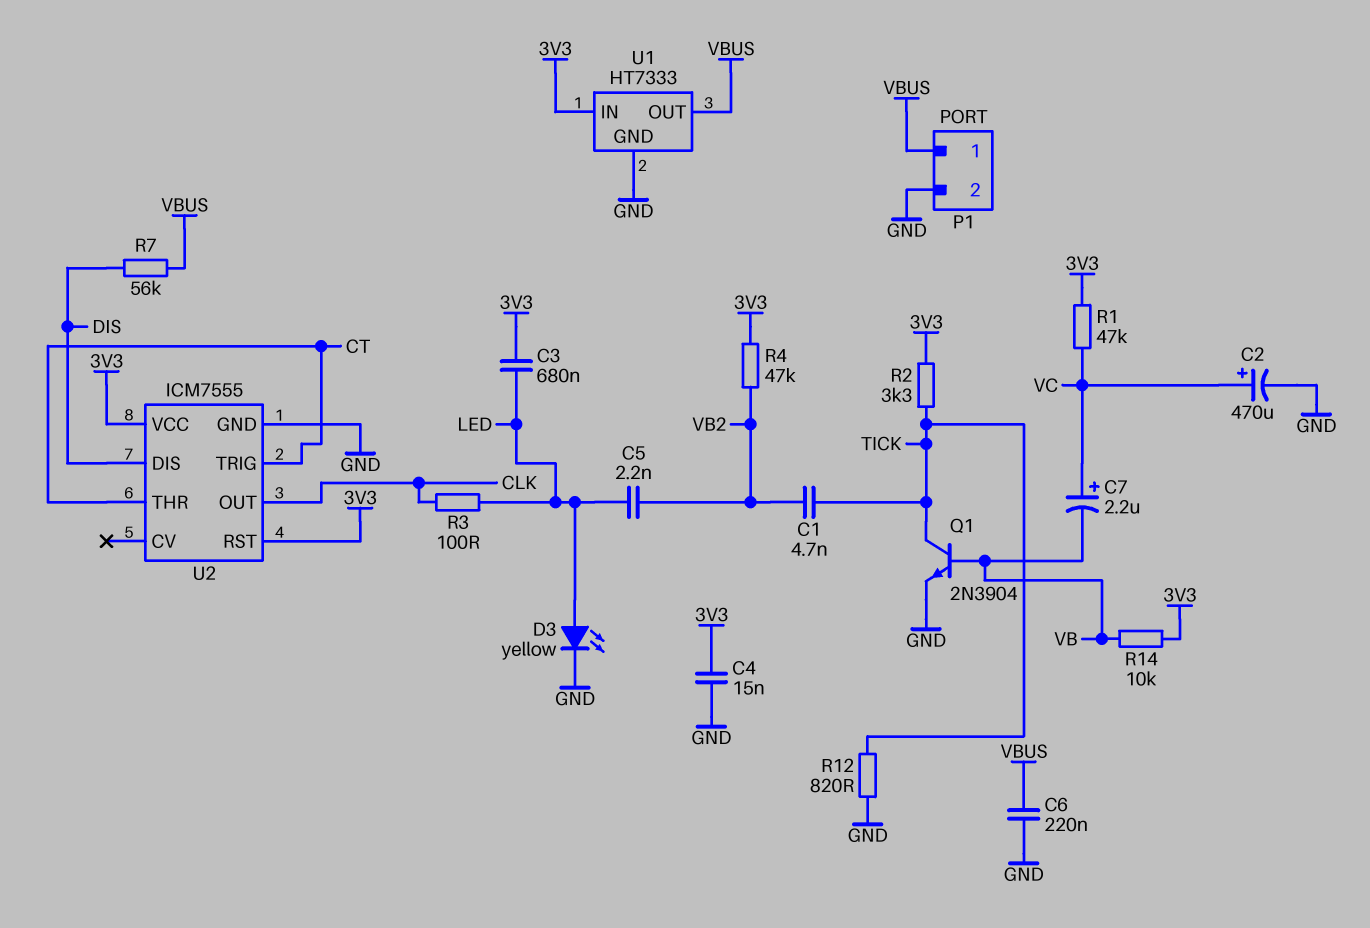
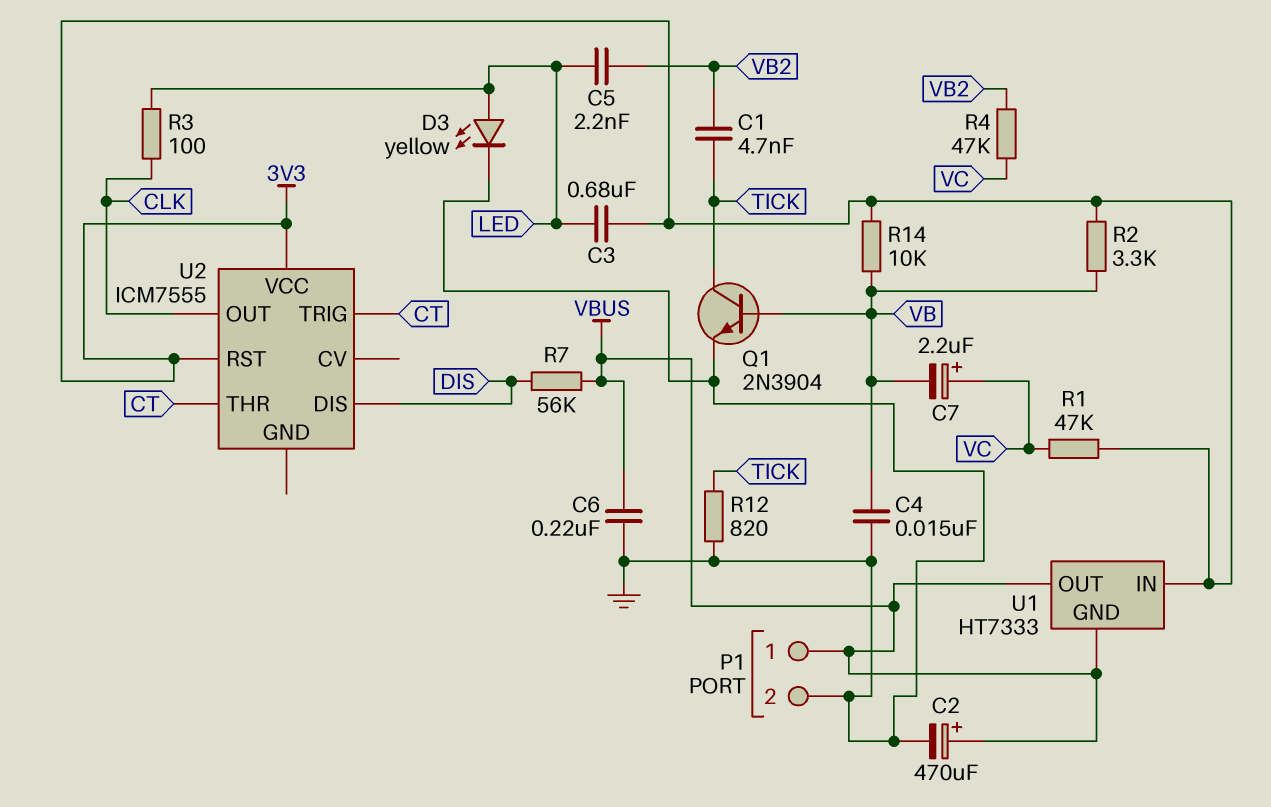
C2: 470uF (plus VC, minus GND) -> 470uF (plus VBUS, minus GND)
C4: 15nF (3V3, GND) -> 15nF (GND, VB)
R2: 3.3k (3V3, TICK) -> 3.3k (3V3, VB)
R4: 47k (3V3, VB2) -> 47k (VB2, VC)
U1 pin GND: GND -> VBUS
U2 pin GND: GND -> none

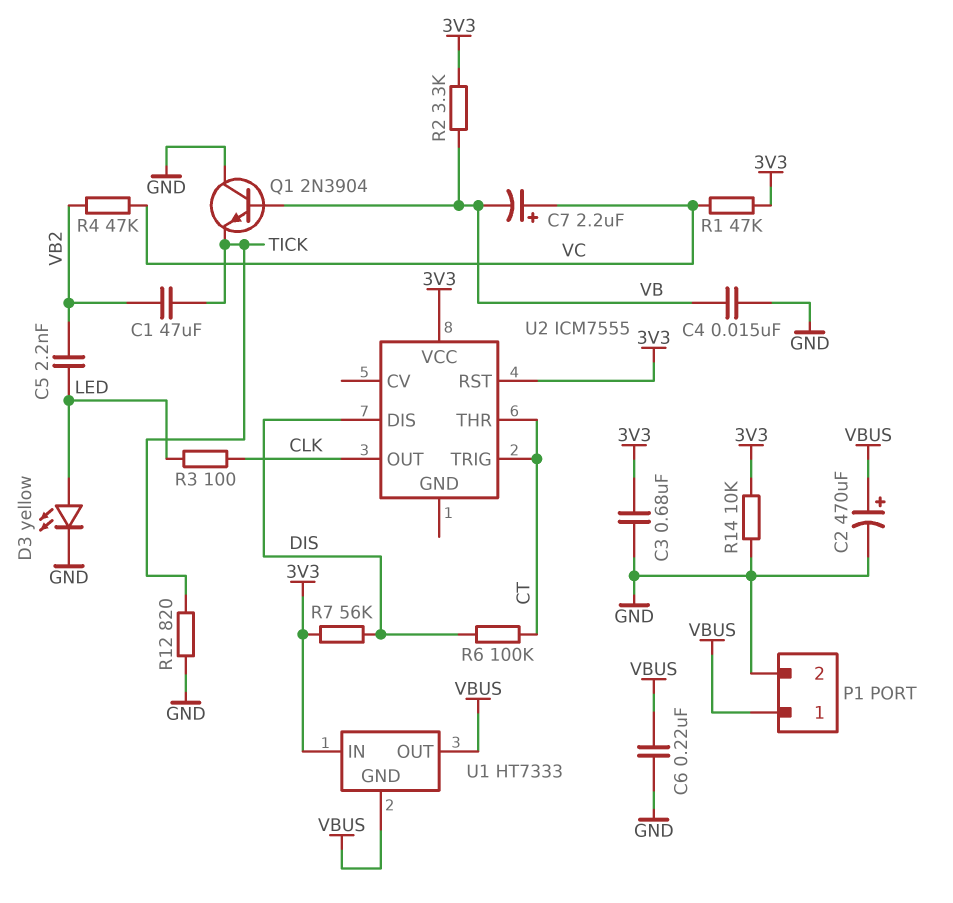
C1: 4.7nF (TICK, VB2) -> 47uF (TICK, VB2)
C3: 680nF (3V3, LED) -> 680nF (3V3, GND)
Q1: NPN 2N3904 (B VB, C TICK, E GND) -> NPN 2N3904 (B VB, C GND, E TICK)
R6: none -> 100k (CT, DIS)
R7: 56k (DIS, VBUS) -> 56k (3V3, DIS)
R14: 10k (3V3, VB) -> 10k (3V3, GND)

